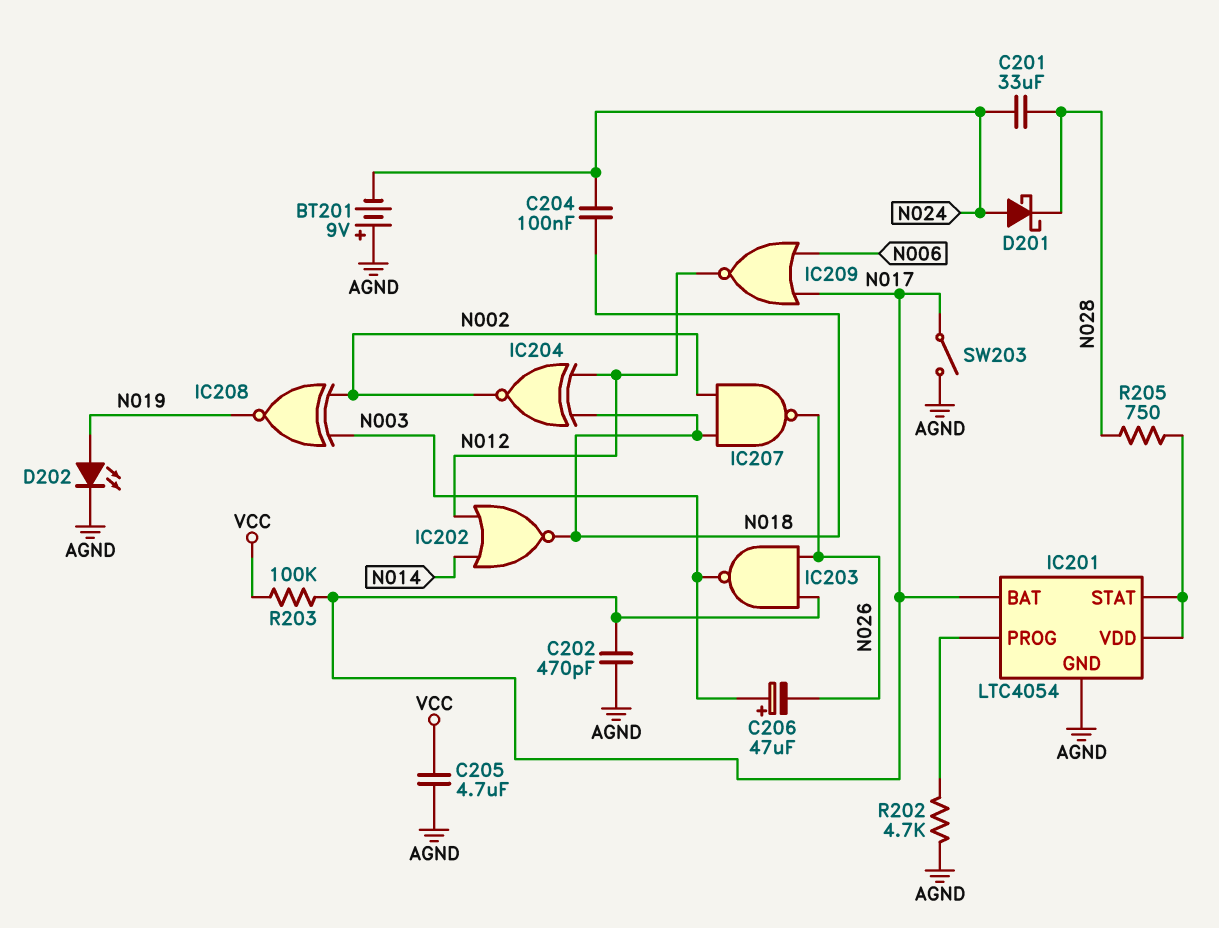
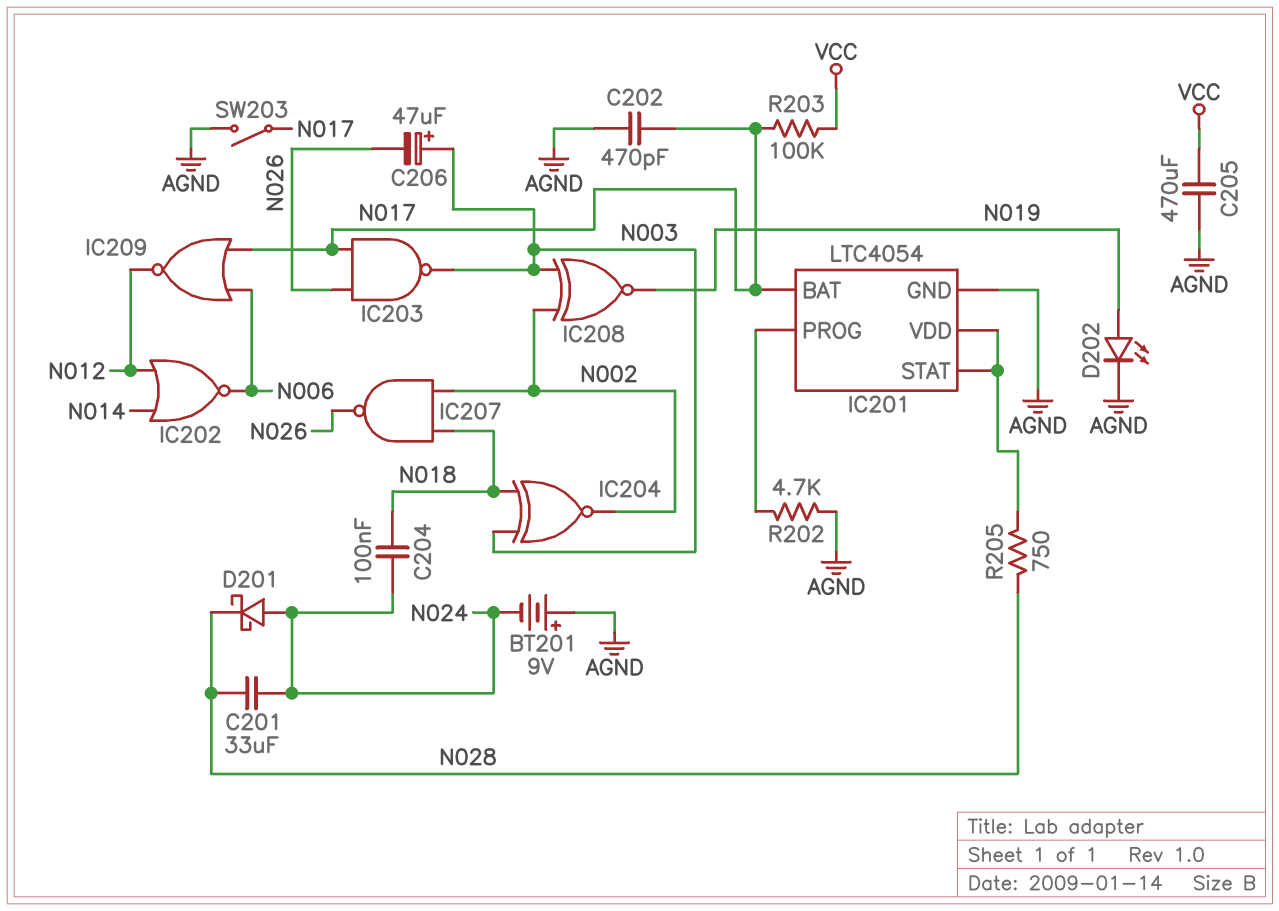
C205: 4.7uF (AGND, VCC) -> 470uF (AGND, VCC)
IC202: NOR (in N012, in N014, out N018) -> NOR (in N012, in N014, out N006)
IC204: XNOR (in N012, in N018, out N002) -> XNOR (in N003, in N018, out N002)

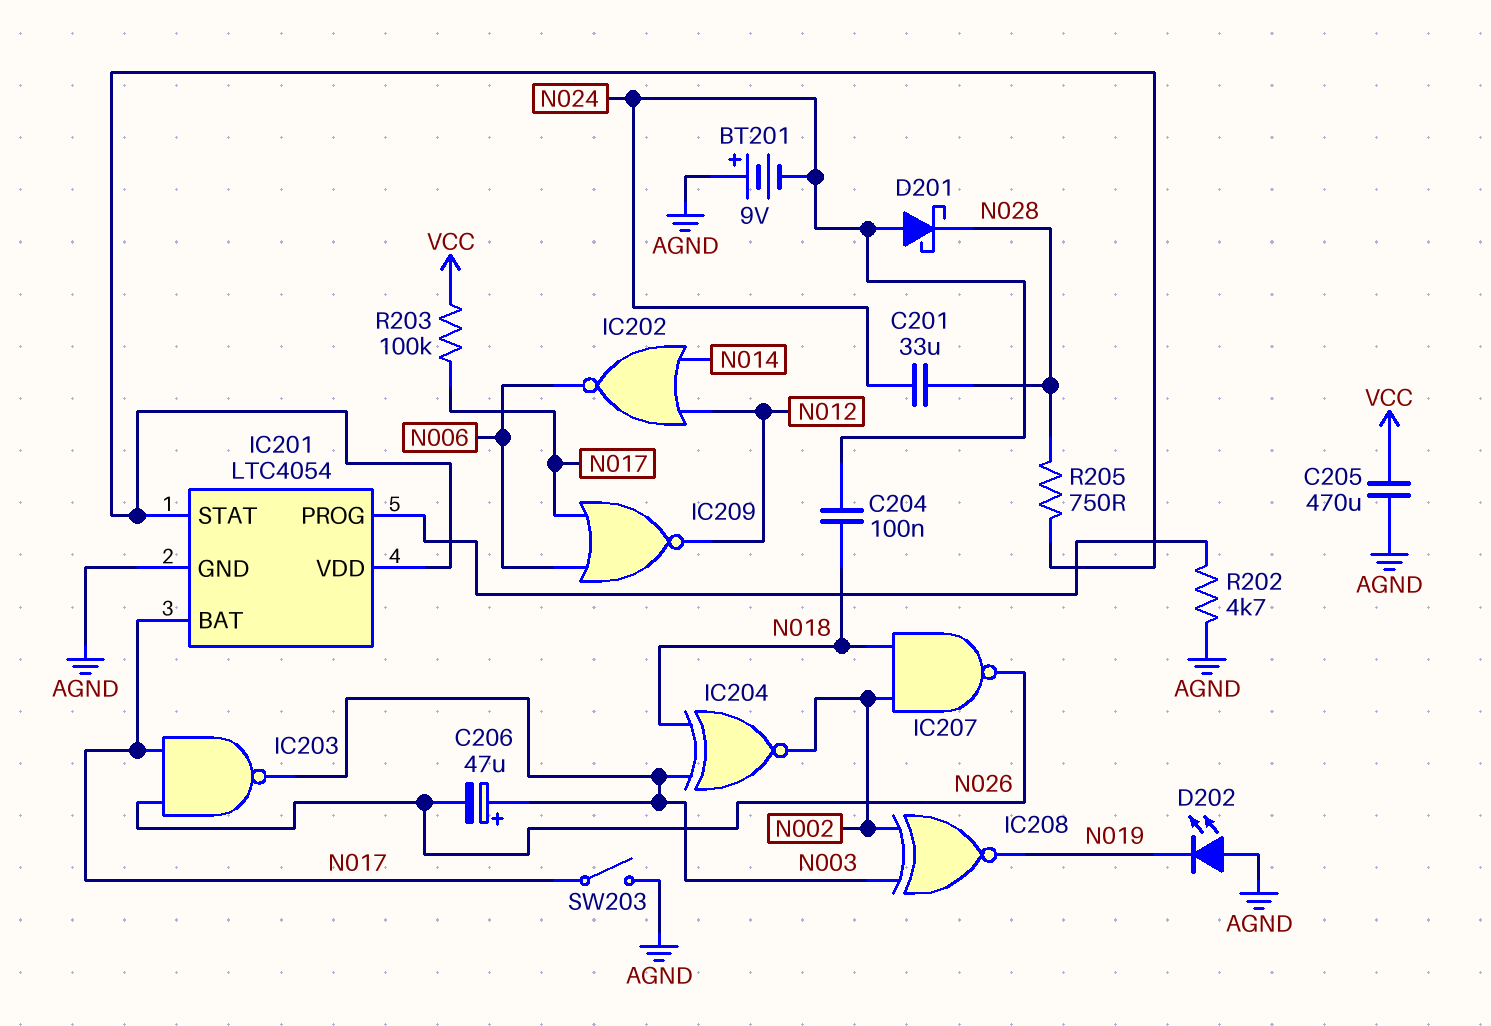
C202: 470pF (AGND, N017) -> none
D202: LED (A N019, K AGND) -> LED (A AGND, K N019)

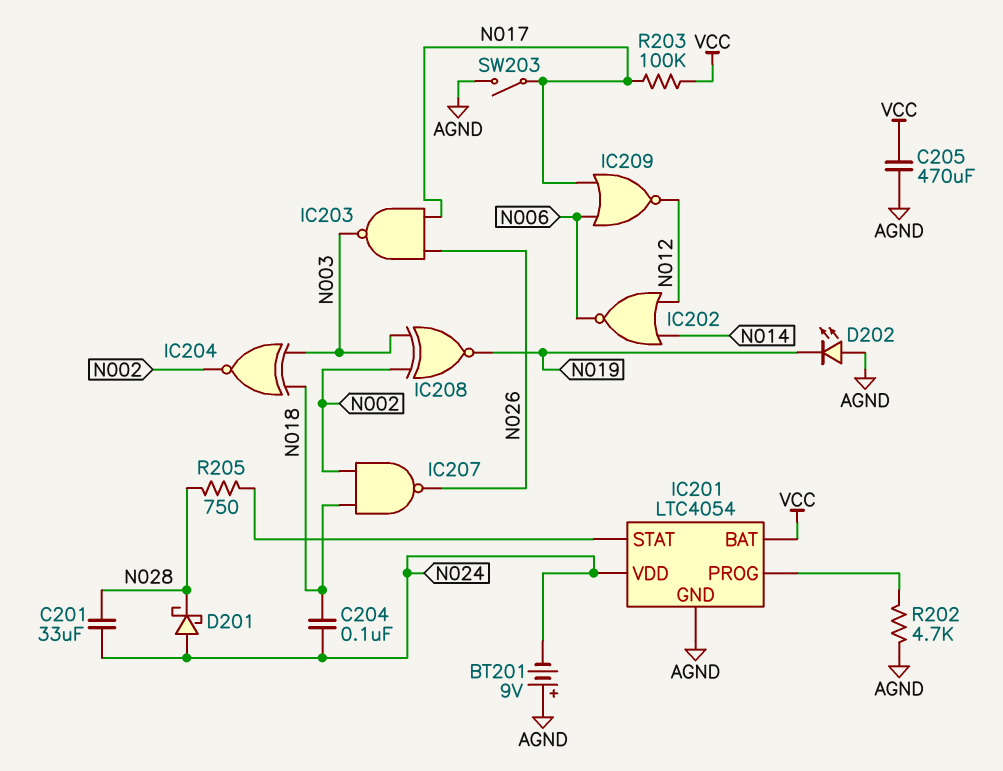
C206: 47uF (plus N003, minus N026) -> none
IC201 pin BAT: N017 -> VCC
IC201 pin VDD: IC201/STAT -> N024

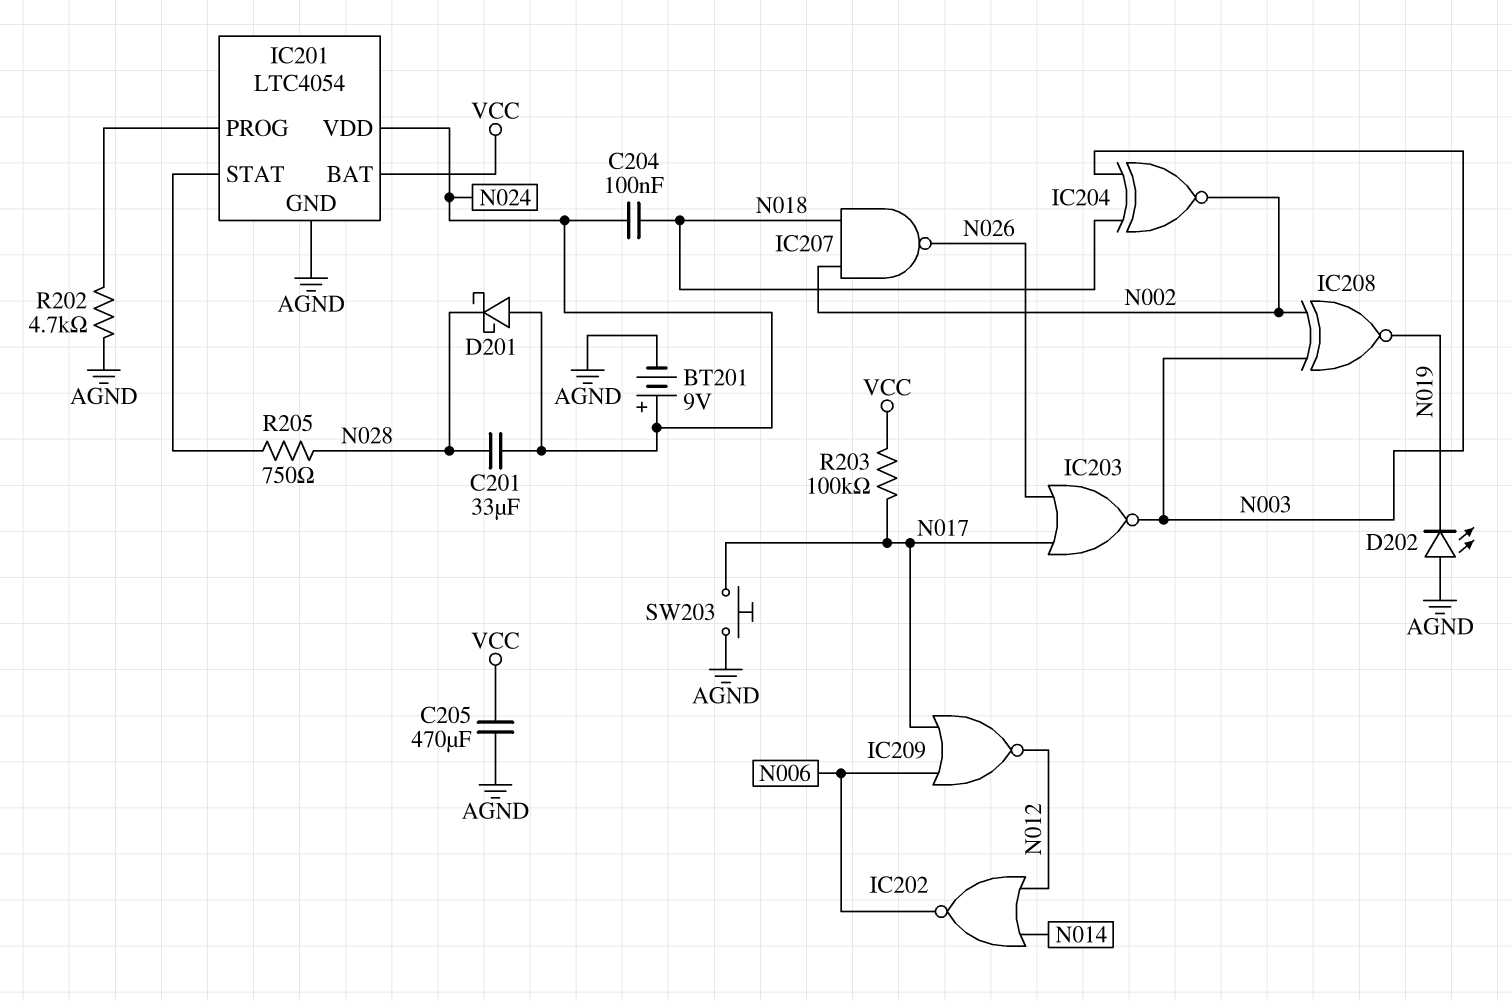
BT201: 9V (plus AGND, minus N024) -> 9V (plus N024, minus AGND)
IC203: NAND (in N017, in N026, out N003) -> NOR (in N017, in N026, out N003)
SW203: switch (AGND, N017) -> button (AGND, N017)

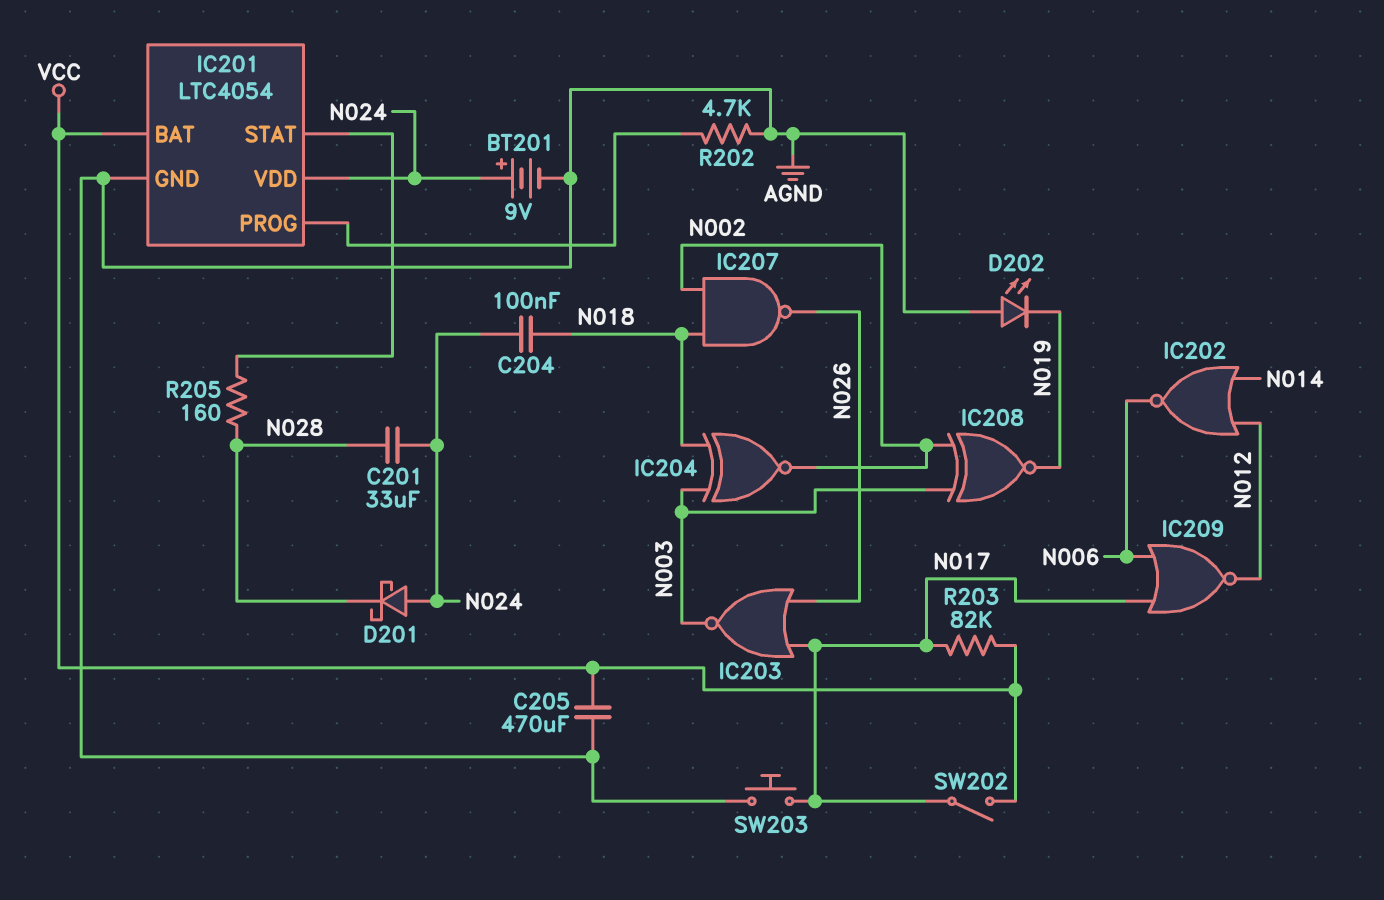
R203: 100k (N017, VCC) -> 82k (N017, VCC)
R205: 750 (IC201/STAT, N028) -> 160 (IC201/STAT, N028)
SW202: none -> switch (N017, VCC)

